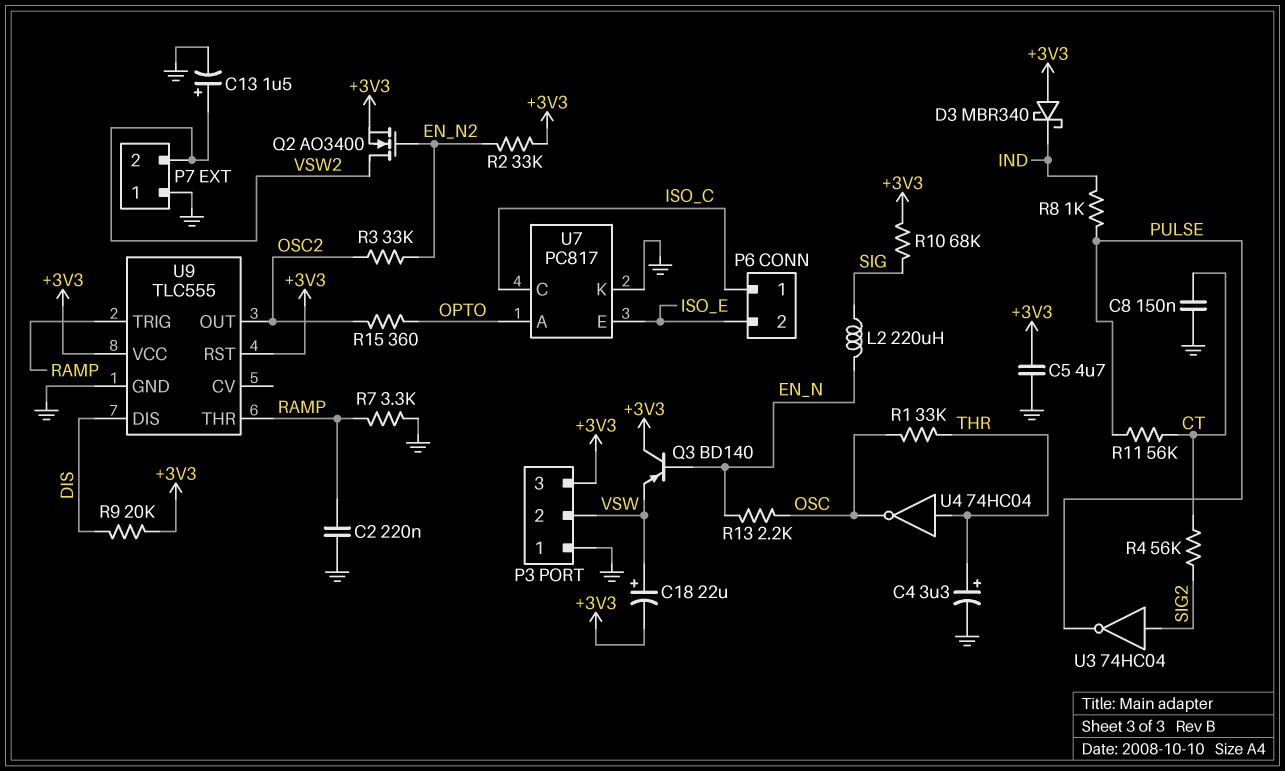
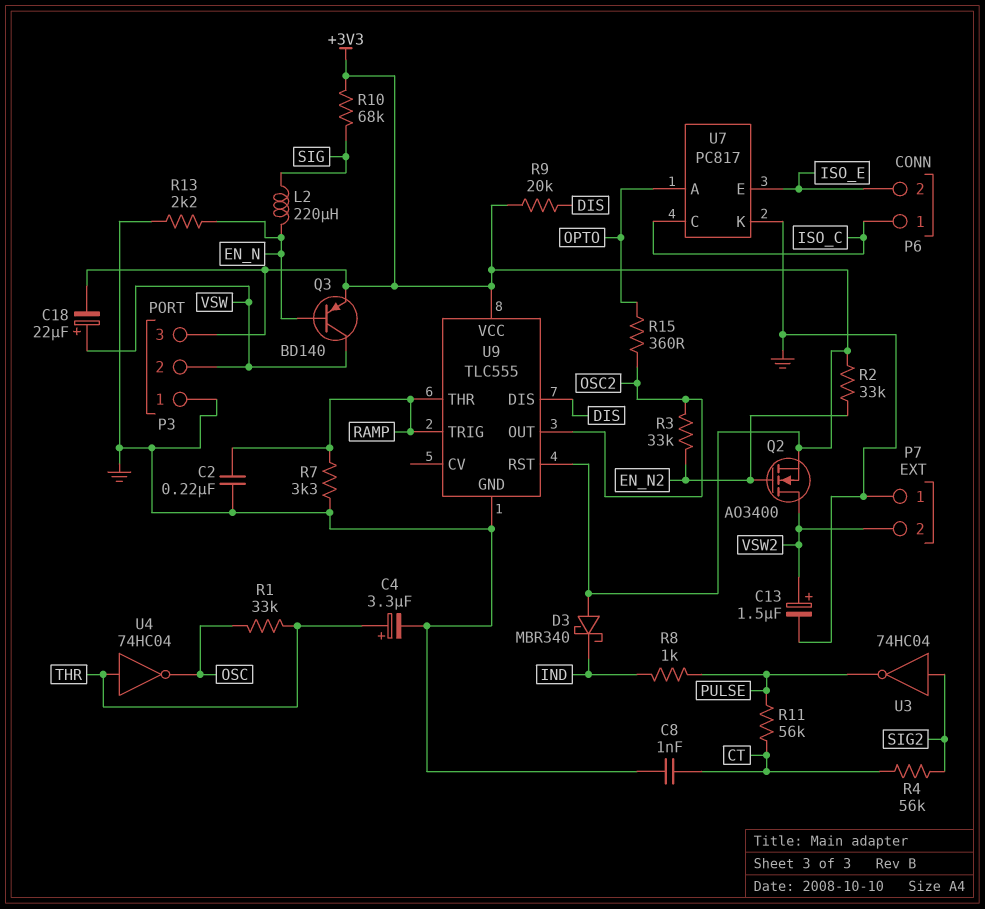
C5: 4.7uF (+3V3, GND) -> none
C8: 150nF (CT, GND) -> 1nF (CT, GND)
Q3: PNP BD140 (B EN_N, C +3V3, E VSW) -> PNP BD140 (B EN_N, C VSW, E +3V3)
R13: 2.2k (EN_N, OSC) -> 2.2k (EN_N, GND)

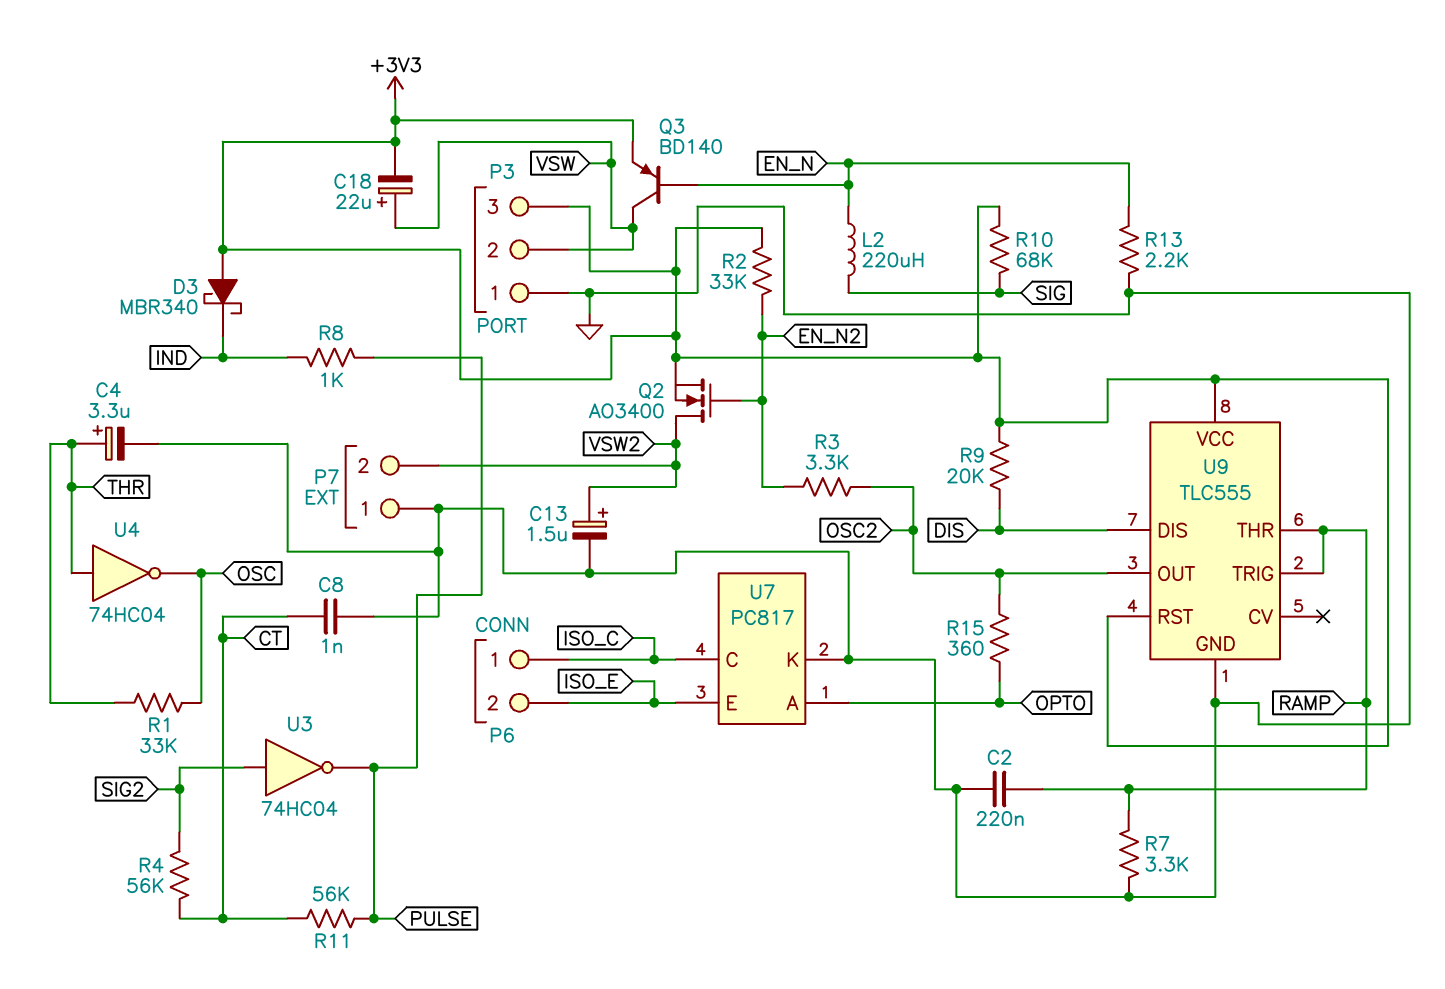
R3: 33k (EN_N2, OSC2) -> 3.3k (EN_N2, OSC2)

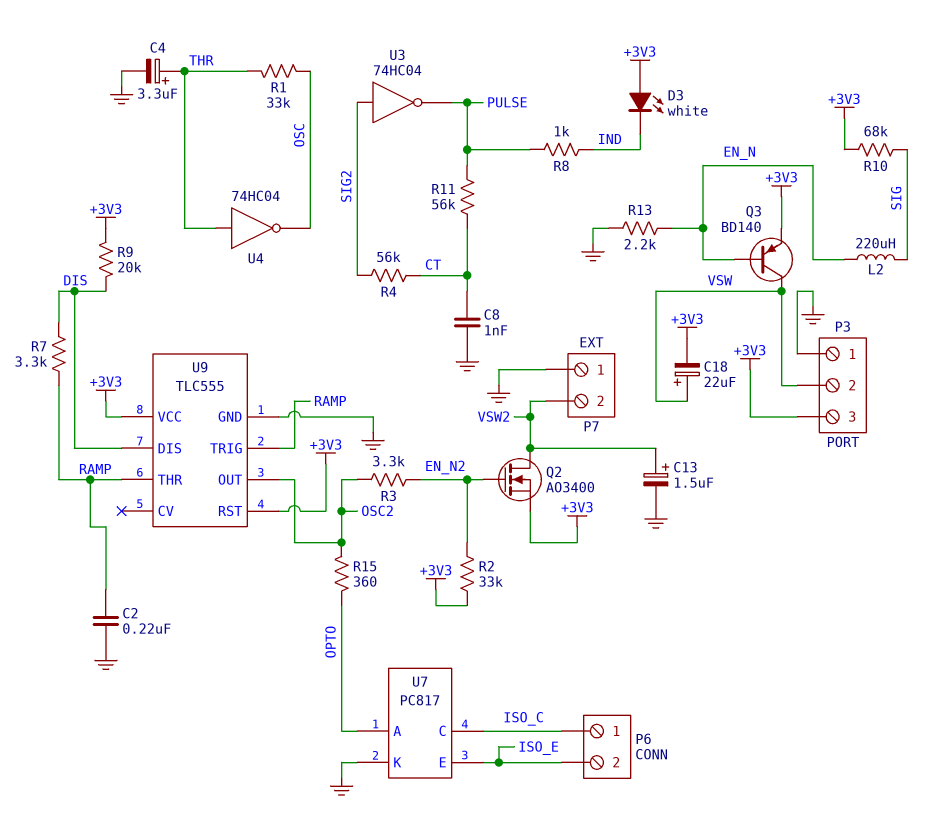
D3: schottky MBR340 (A +3V3, K IND) -> LED white (A +3V3, K IND)
R7: 3.3k (GND, RAMP) -> 3.3k (DIS, RAMP)

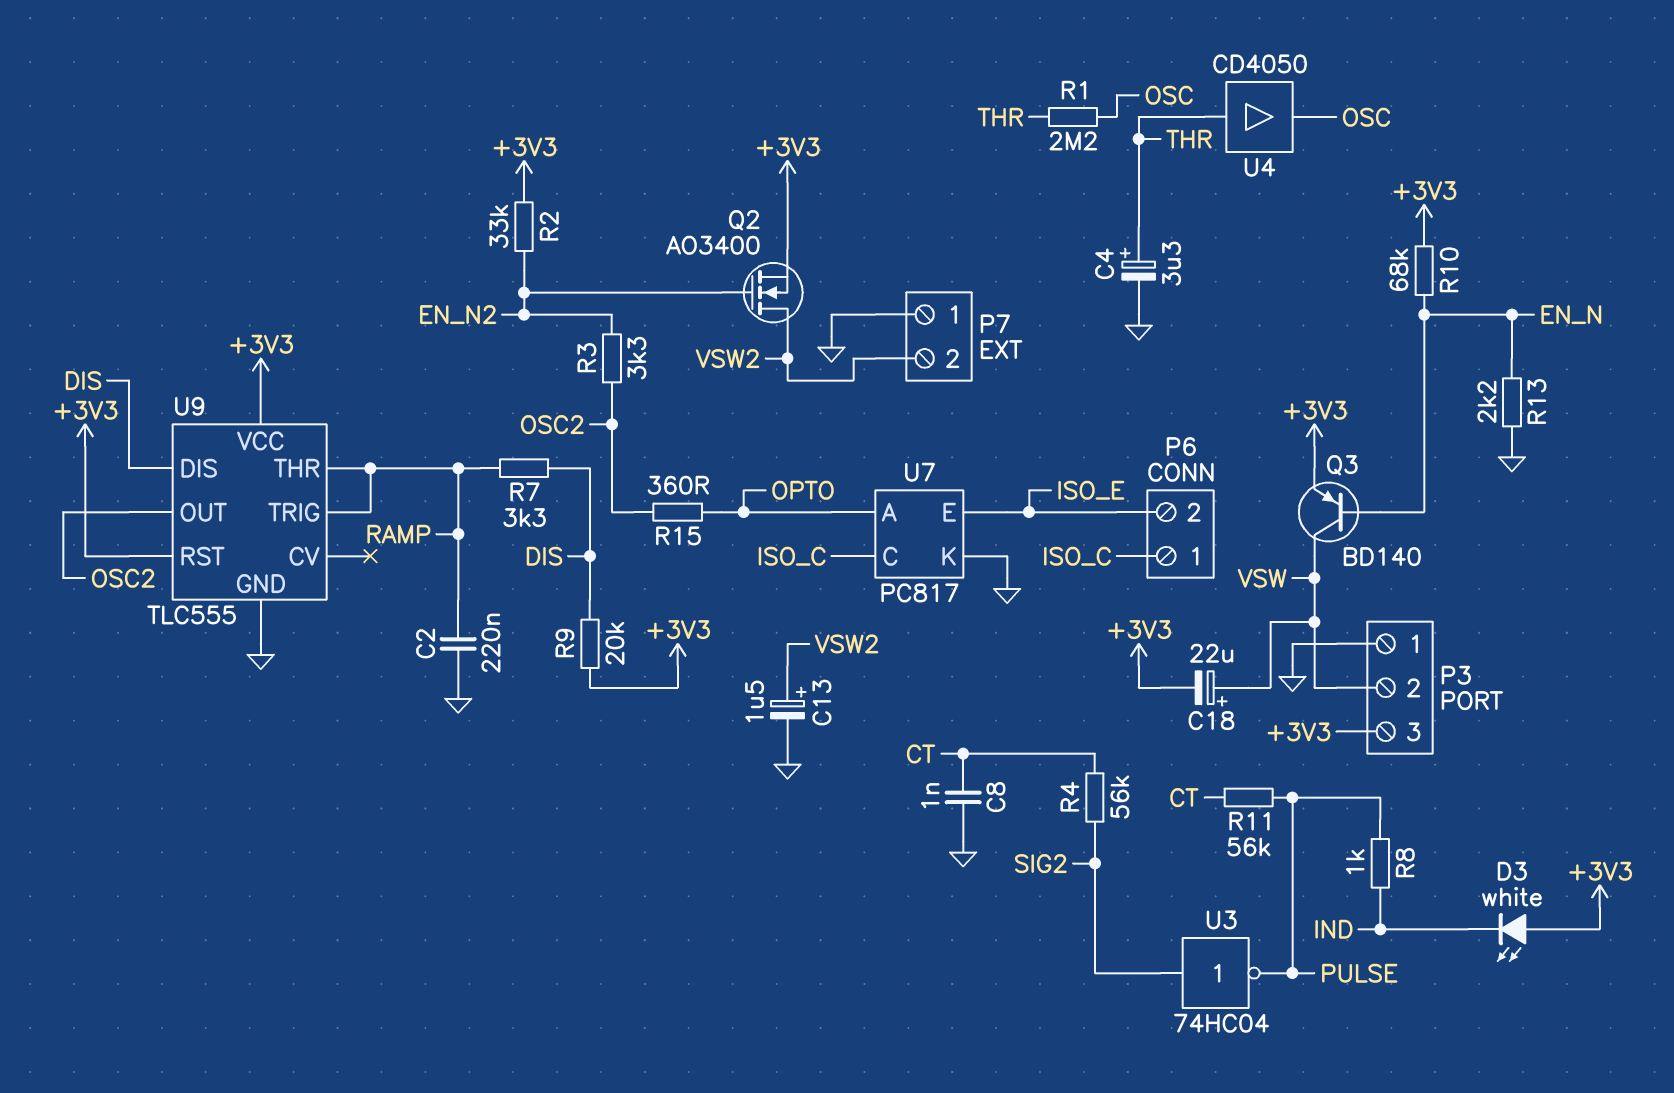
L2: 220uH (EN_N, SIG) -> none
R1: 33k (OSC, THR) -> 2.2M (OSC, THR)
R10: 68k (+3V3, SIG) -> 68k (+3V3, EN_N)
U4: NOT 74HC04 (in THR, out OSC) -> buffer CD4050 (in THR, out OSC)

